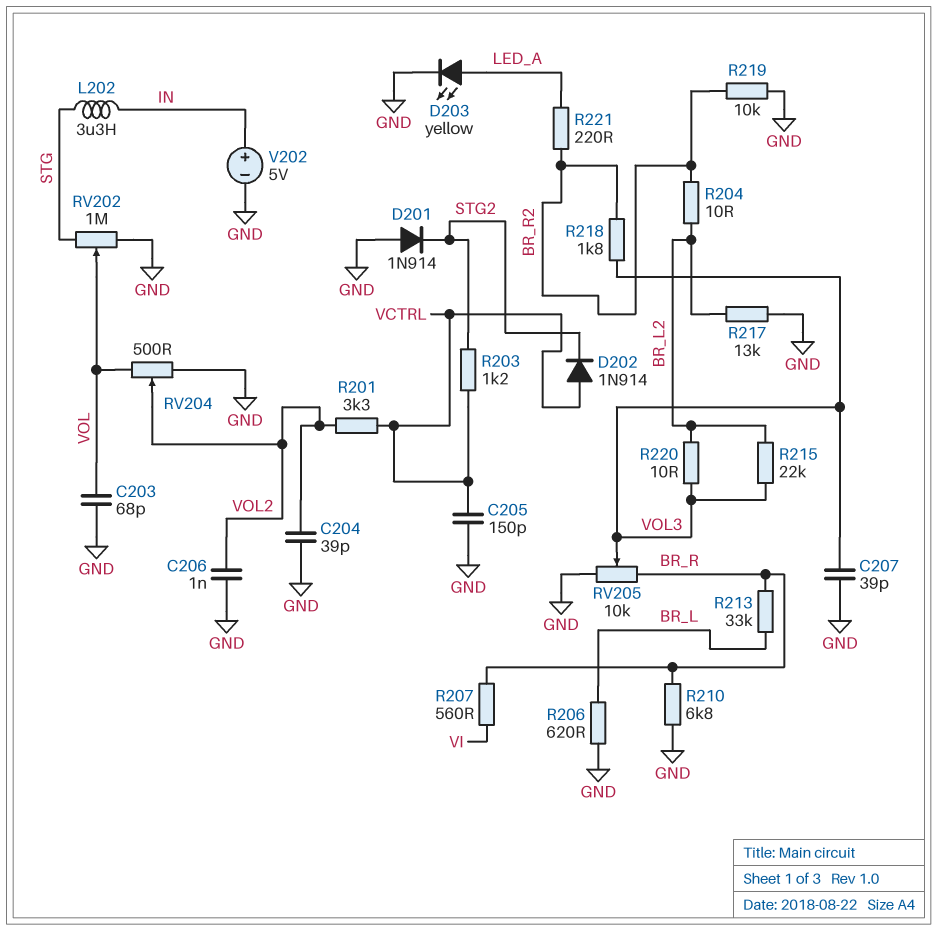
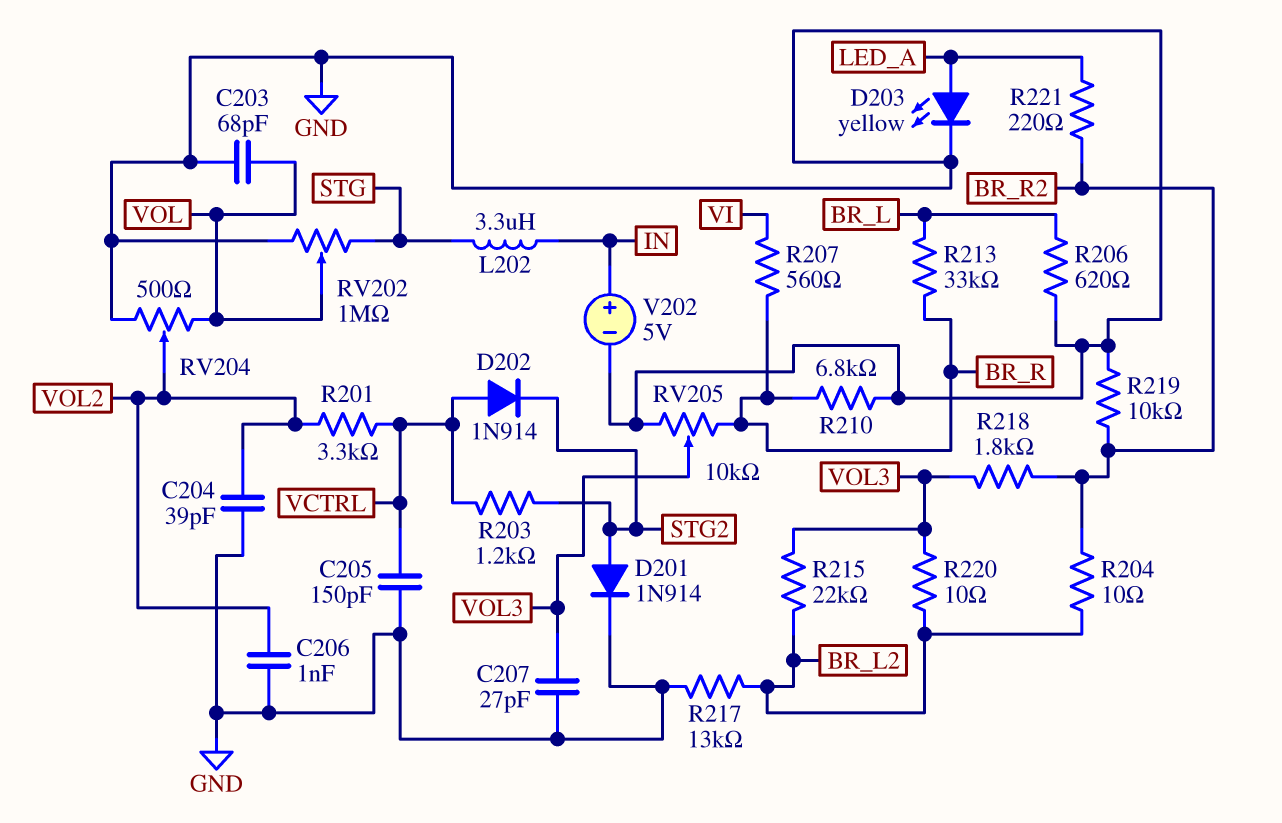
C207: 39pF (GND, VOL3) -> 27pF (GND, VOL3)
D201: diode 1N914 (A GND, K STG2) -> diode 1N914 (A STG2, K GND)

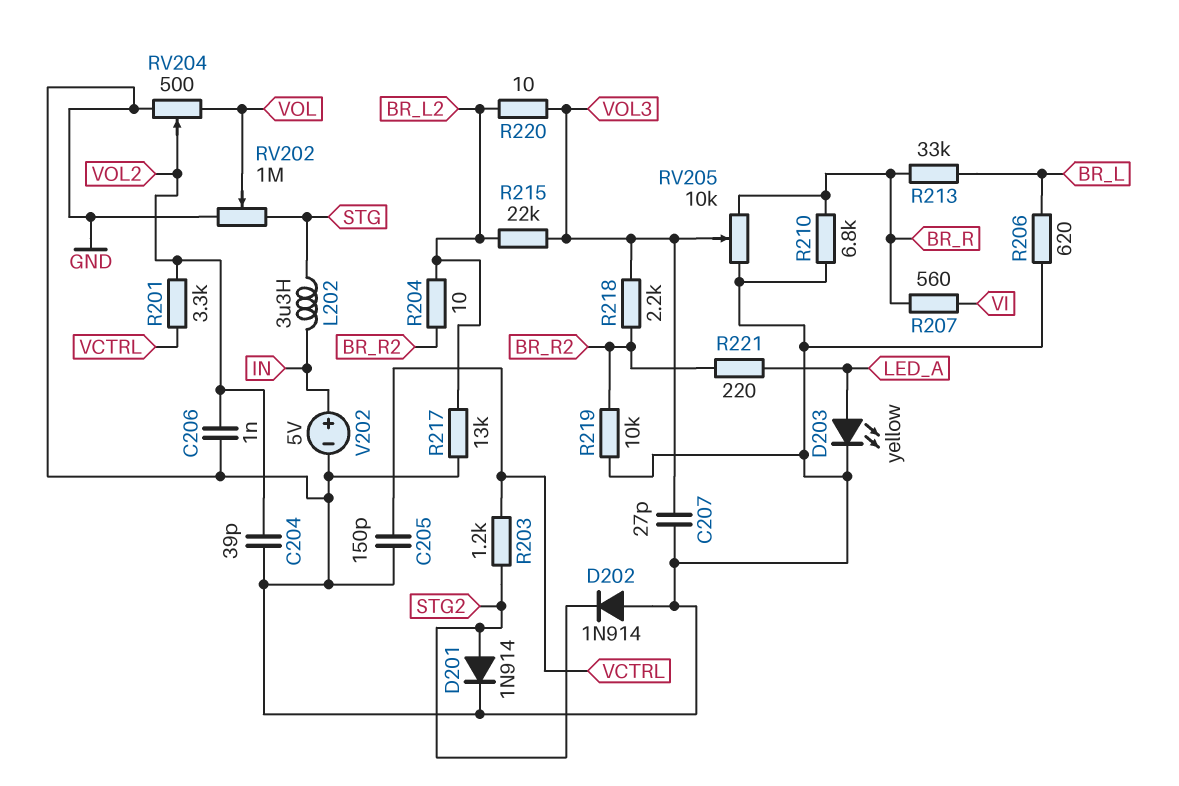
C203: 68pF (GND, VOL) -> none
D202: diode 1N914 (A VCTRL, K STG2) -> diode 1N914 (A GND, K STG2)
R218: 1.8k (BR_R2, VOL3) -> 2.2k (BR_R2, VOL3)

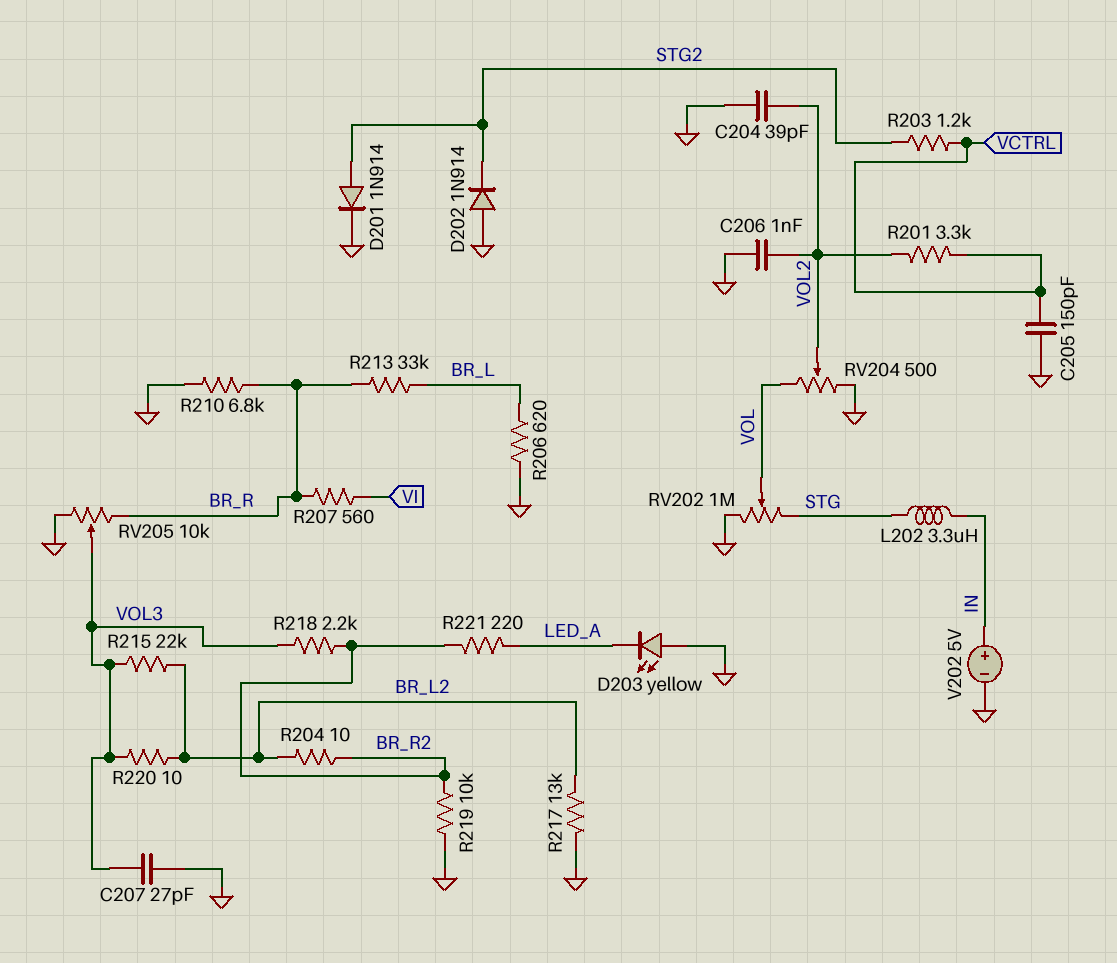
D203: LED yellow (A LED_A, K GND) -> LED yellow (A GND, K LED_A)

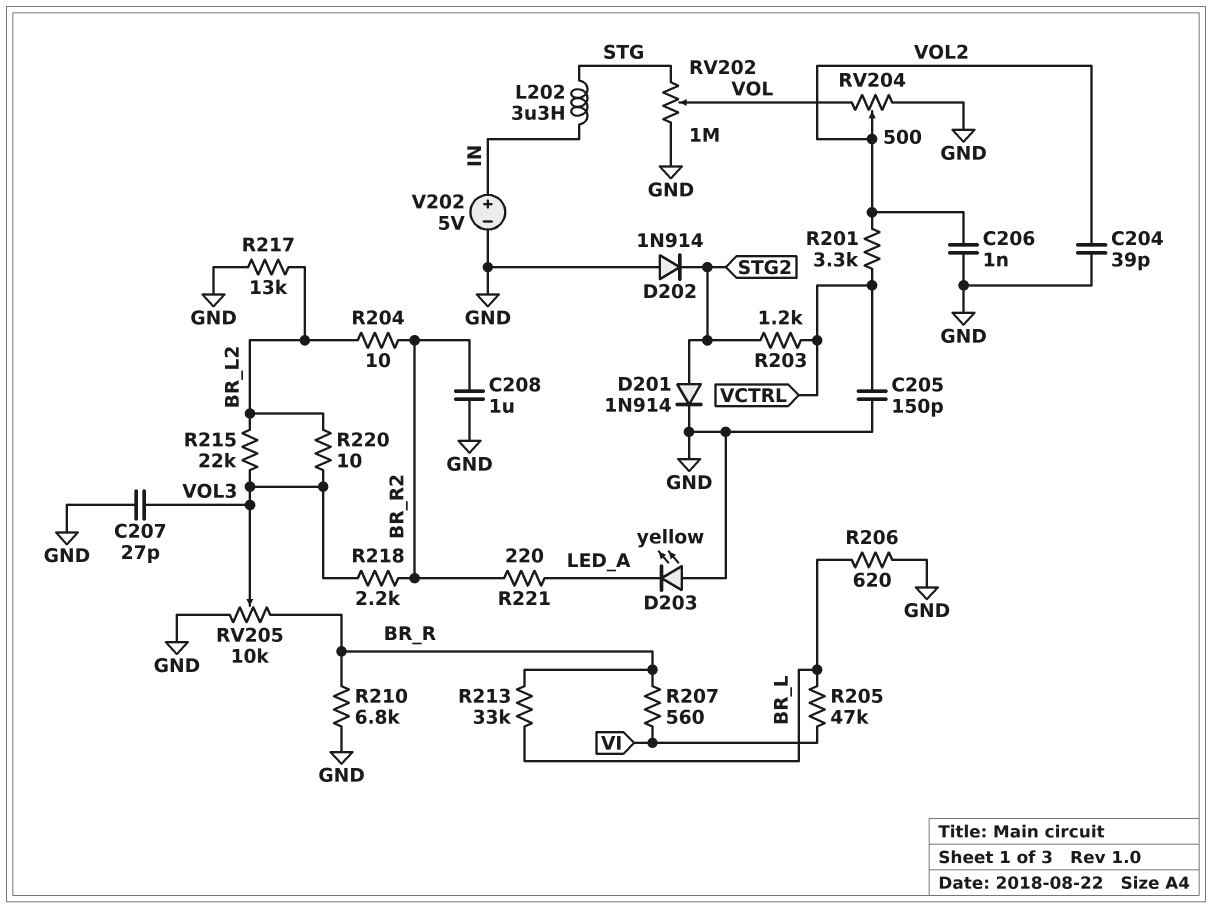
C208: none -> 1uF (BR_R2, GND)
R205: none -> 47k (BR_L, VI)
R219: 10k (BR_R2, GND) -> none

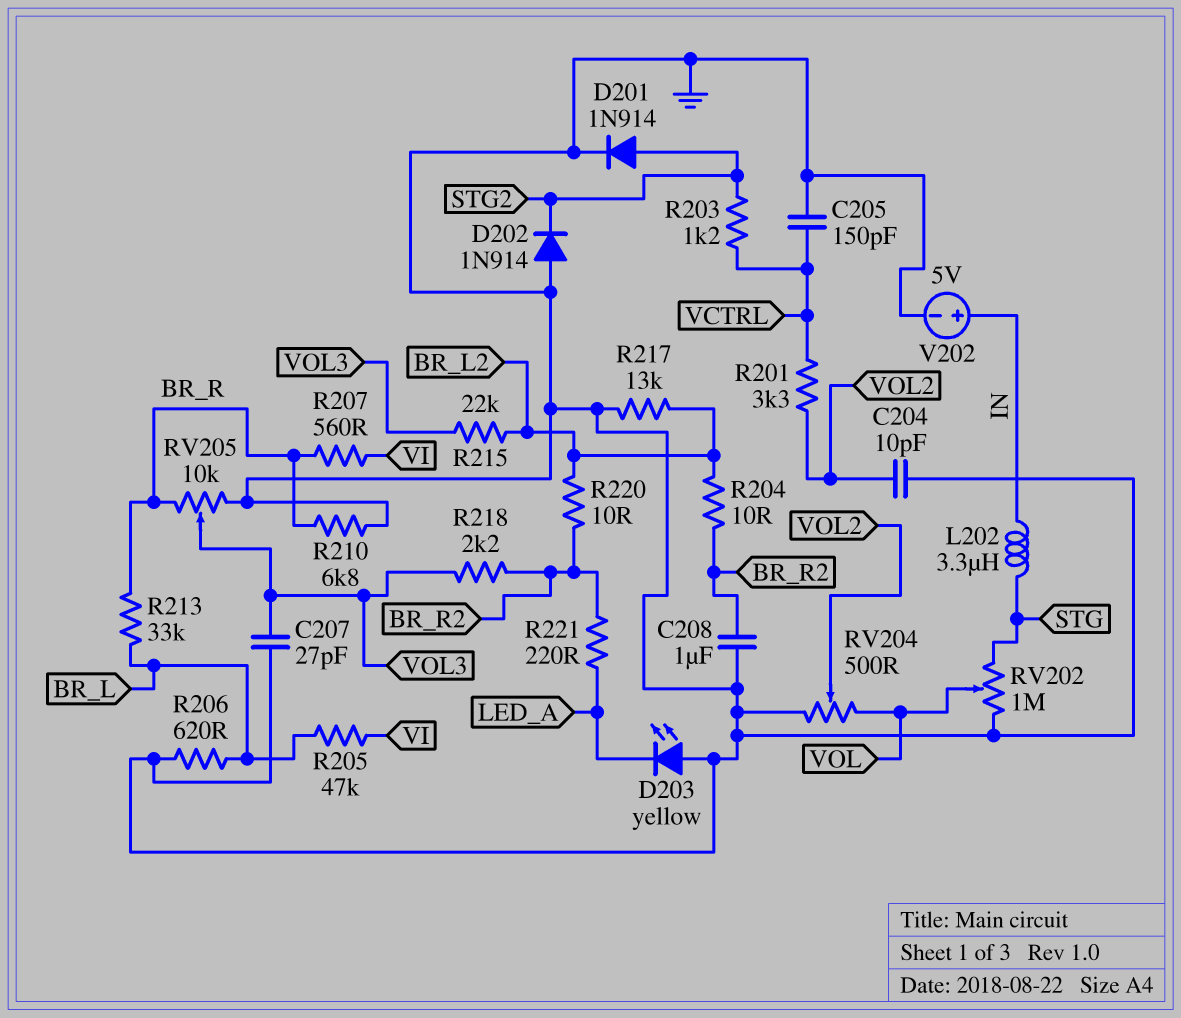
C204: 39pF (GND, VOL2) -> 10pF (GND, VOL2)
C206: 1nF (GND, VOL2) -> none
R220: 10 (BR_L2, VOL3) -> 10 (BR_L2, BR_R2)

